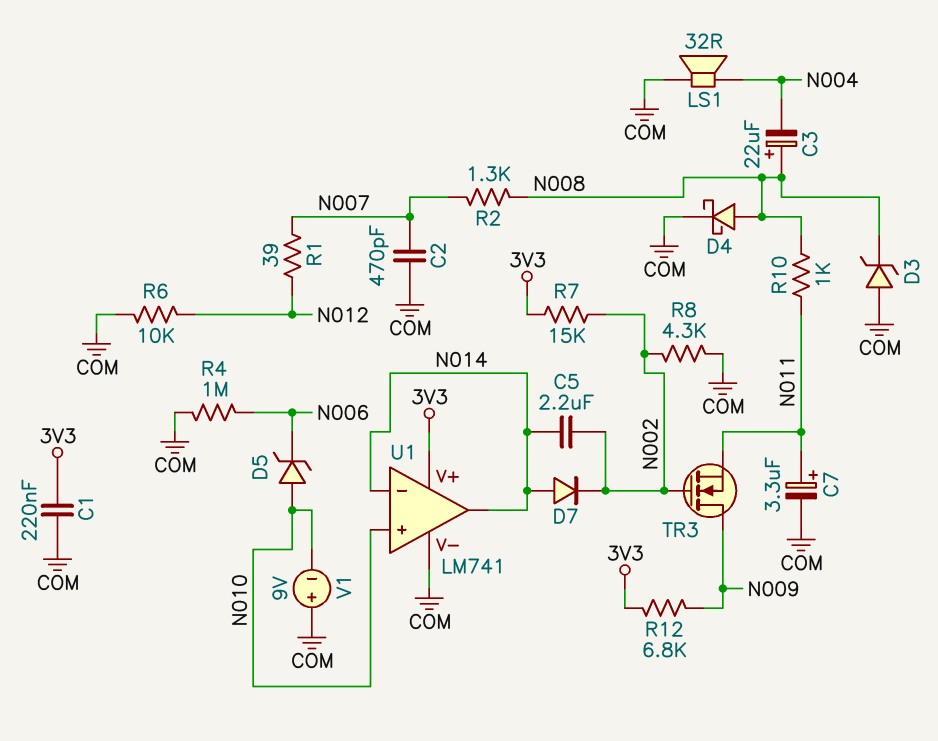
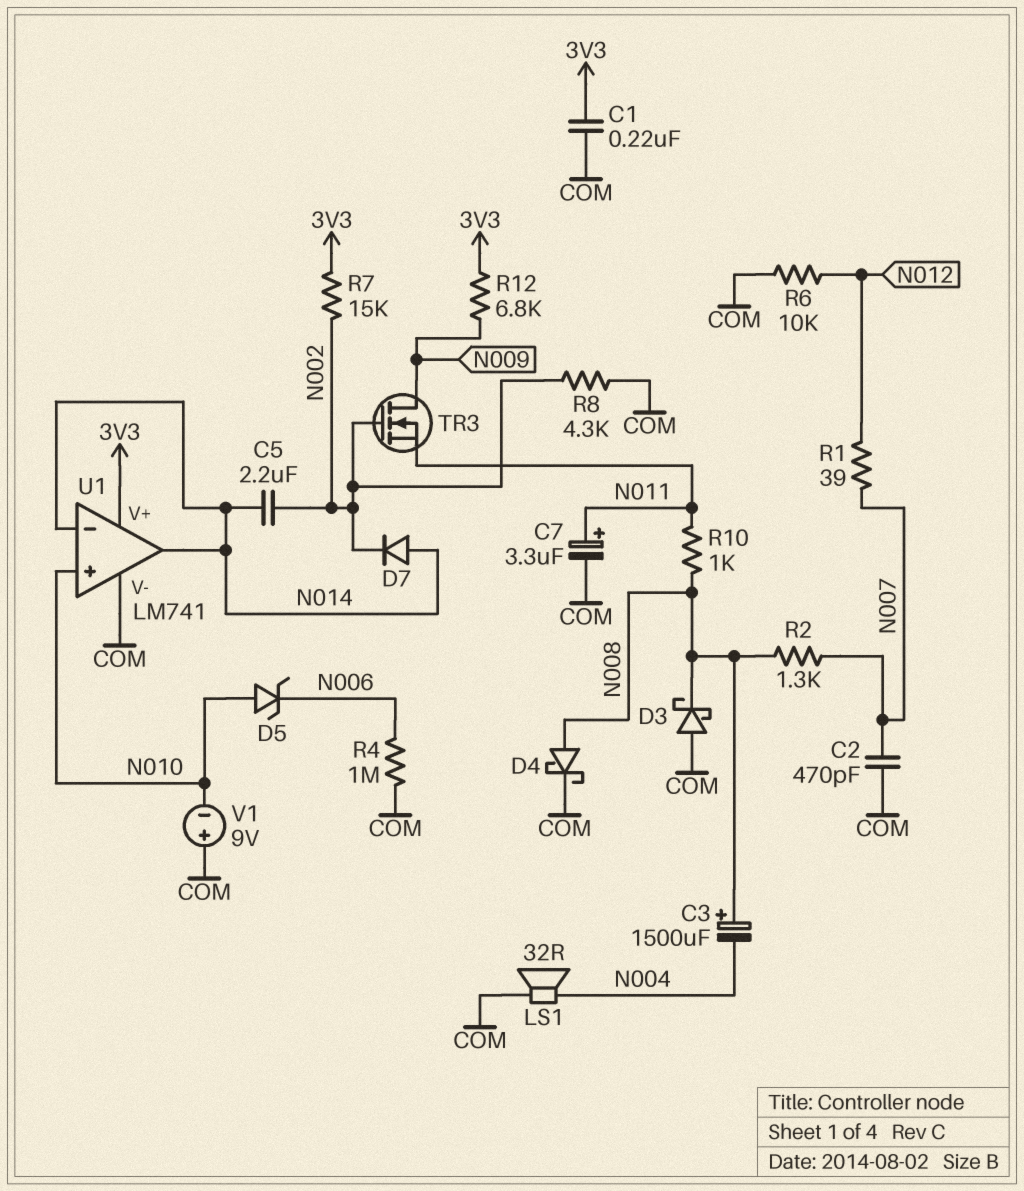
C3: 22uF (plus N008, minus N004) -> 1500uF (plus N008, minus N004)
D3: zener (A COM, K N008) -> schottky (A COM, K N008)

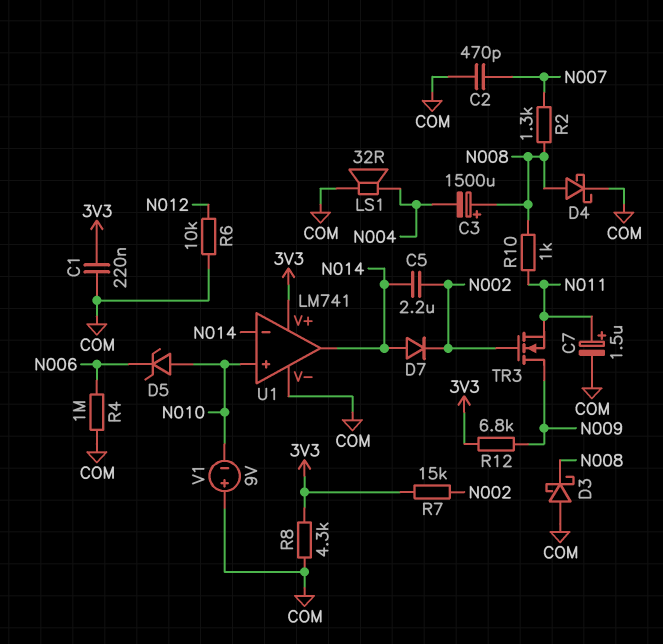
C7: 3.3uF (plus N011, minus COM) -> 1.5uF (plus N011, minus COM)
R1: 39 (N007, N012) -> none
R8: 4.3k (COM, N002) -> 4.3k (3V3, COM)

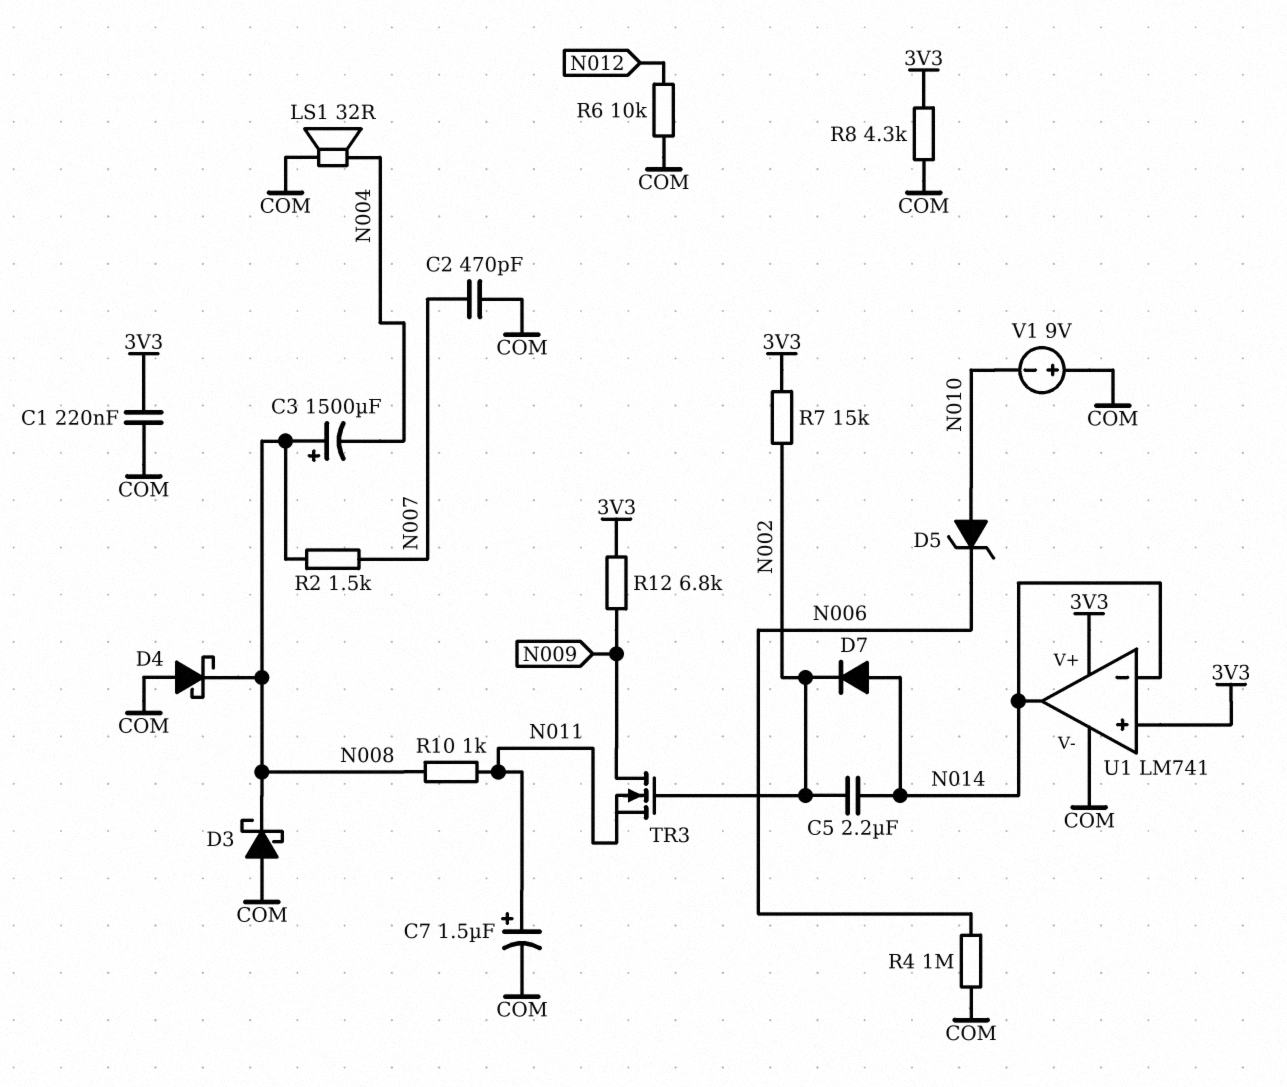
D4: schottky (A N008, K COM) -> schottky (A COM, K N008)
R2: 1.3k (N007, N008) -> 1.5k (N007, N008)
U1 pin in+: N010 -> 3V3

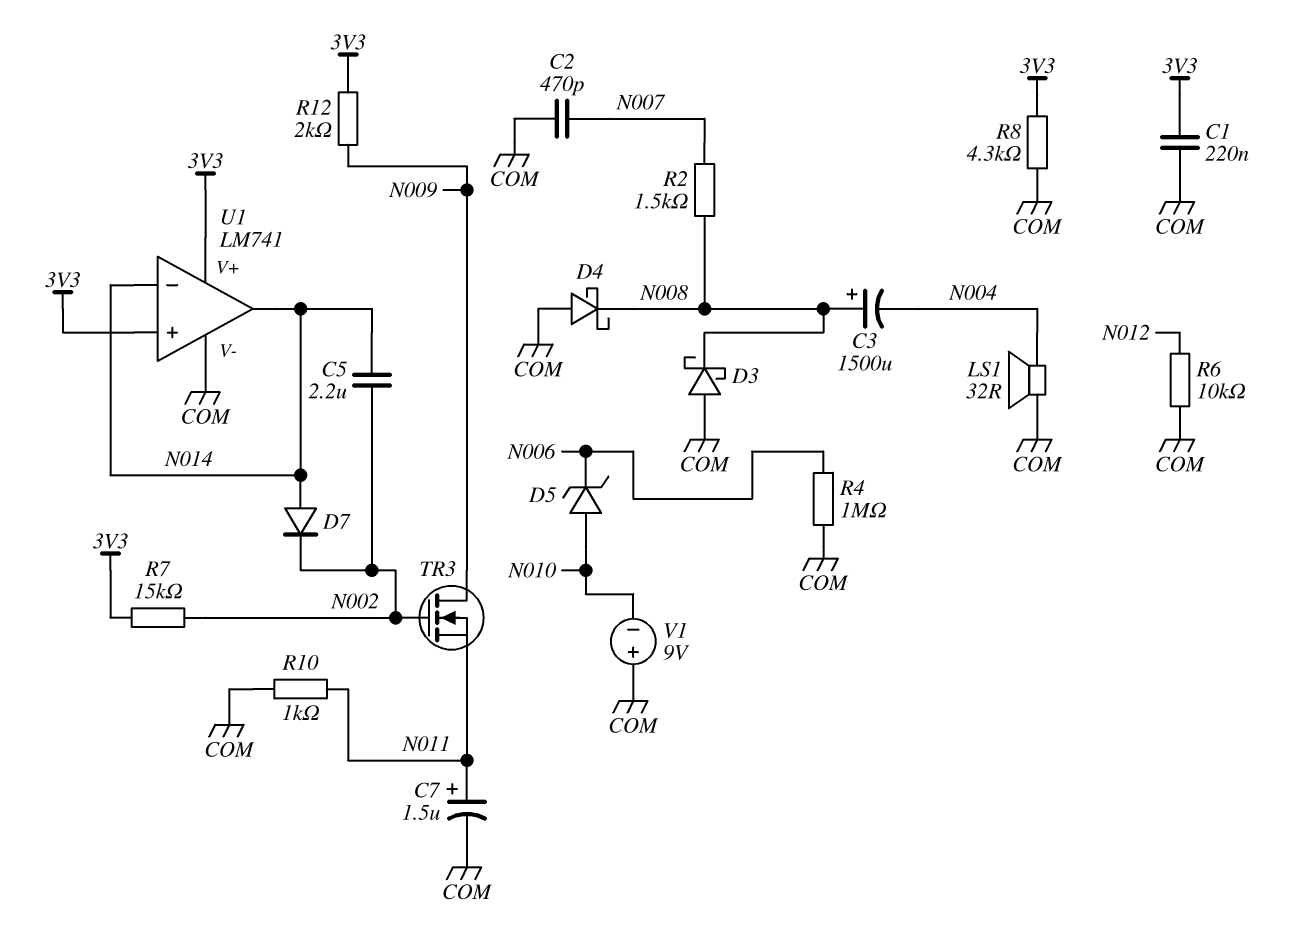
R10: 1k (N008, N011) -> 1k (COM, N011)
R12: 6.8k (3V3, N009) -> 2k (3V3, N009)

